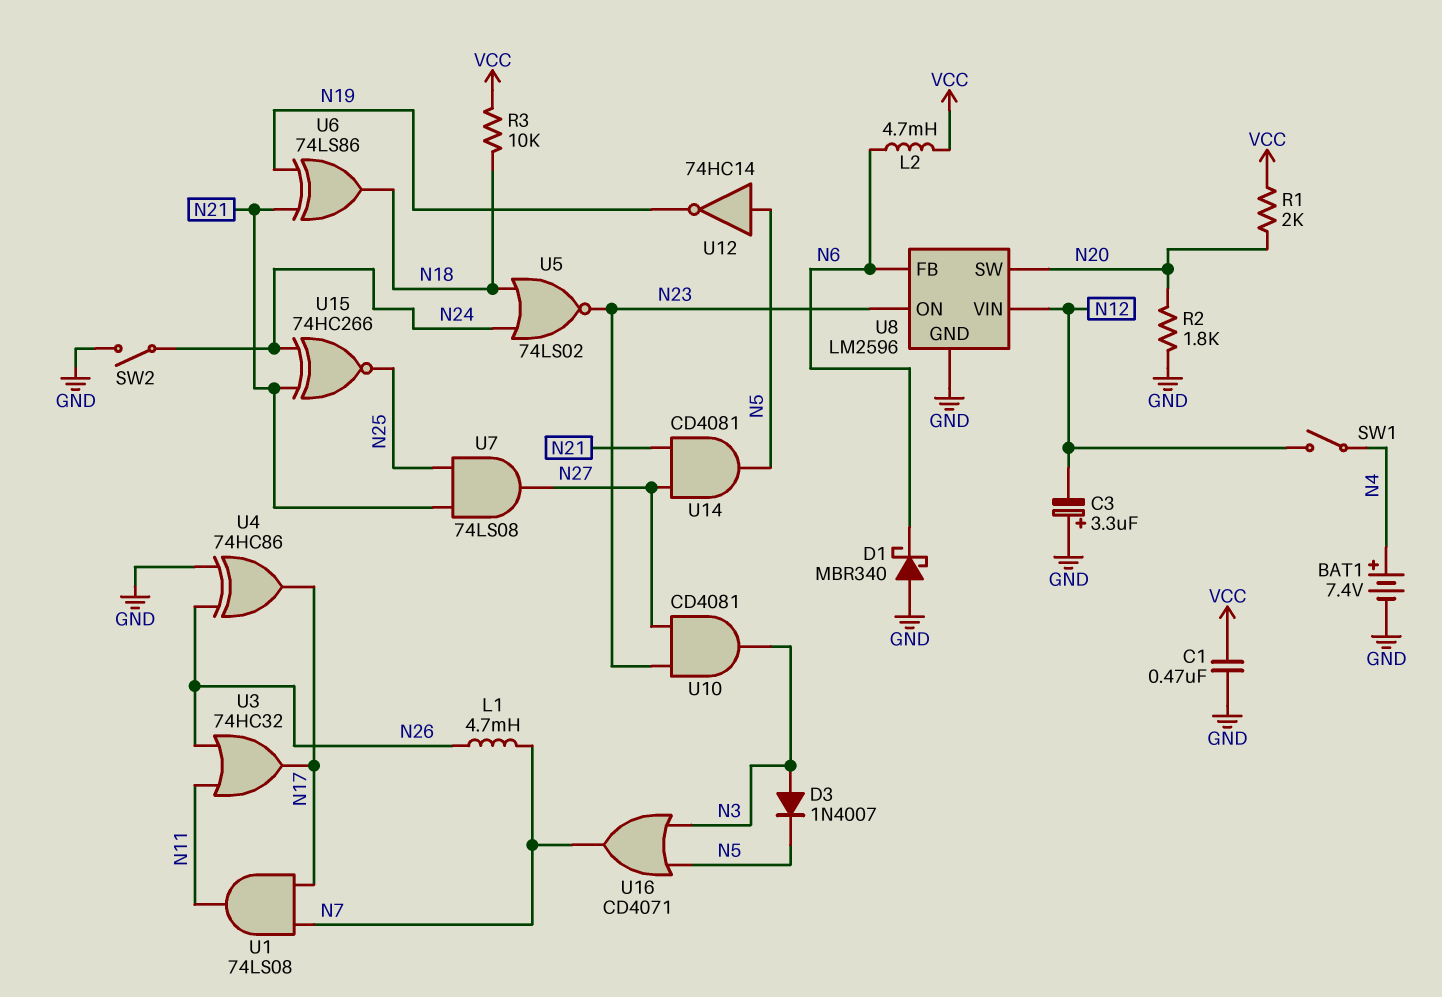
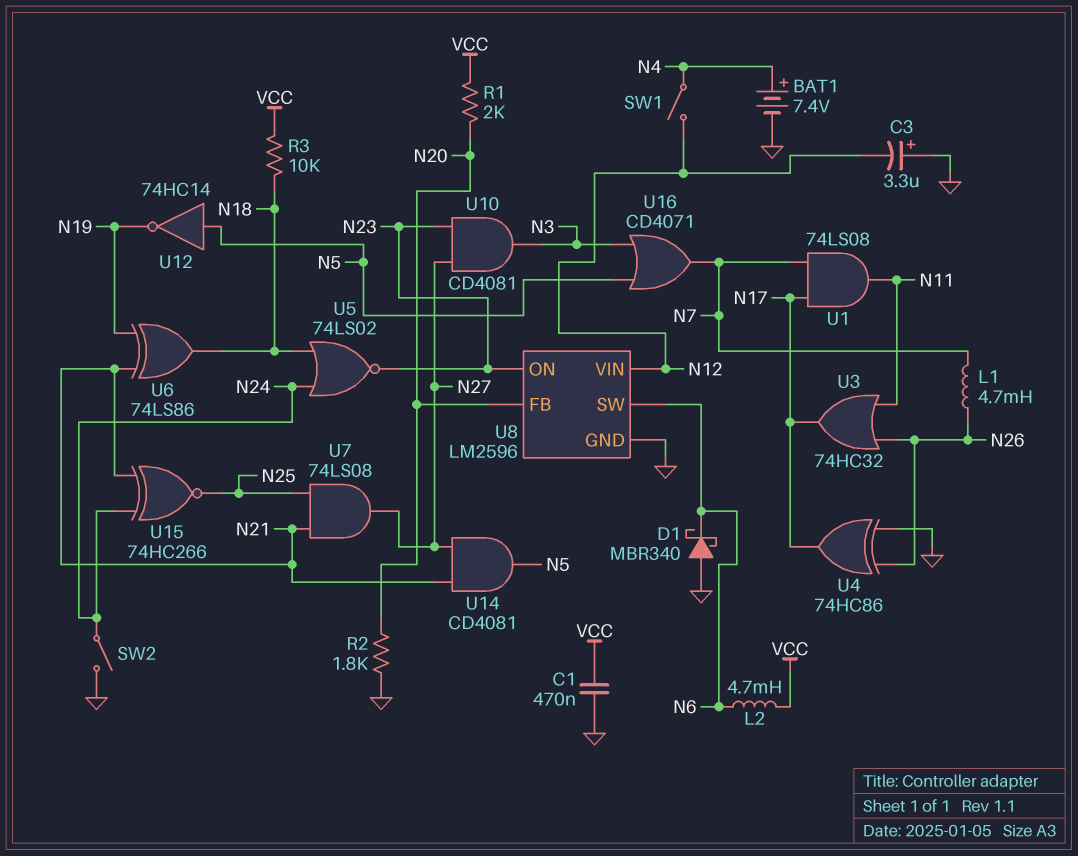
D3: diode 1N4007 (A N3, K N5) -> none
U8 pin FB: N6 -> N20
U8 pin SW: N20 -> N6

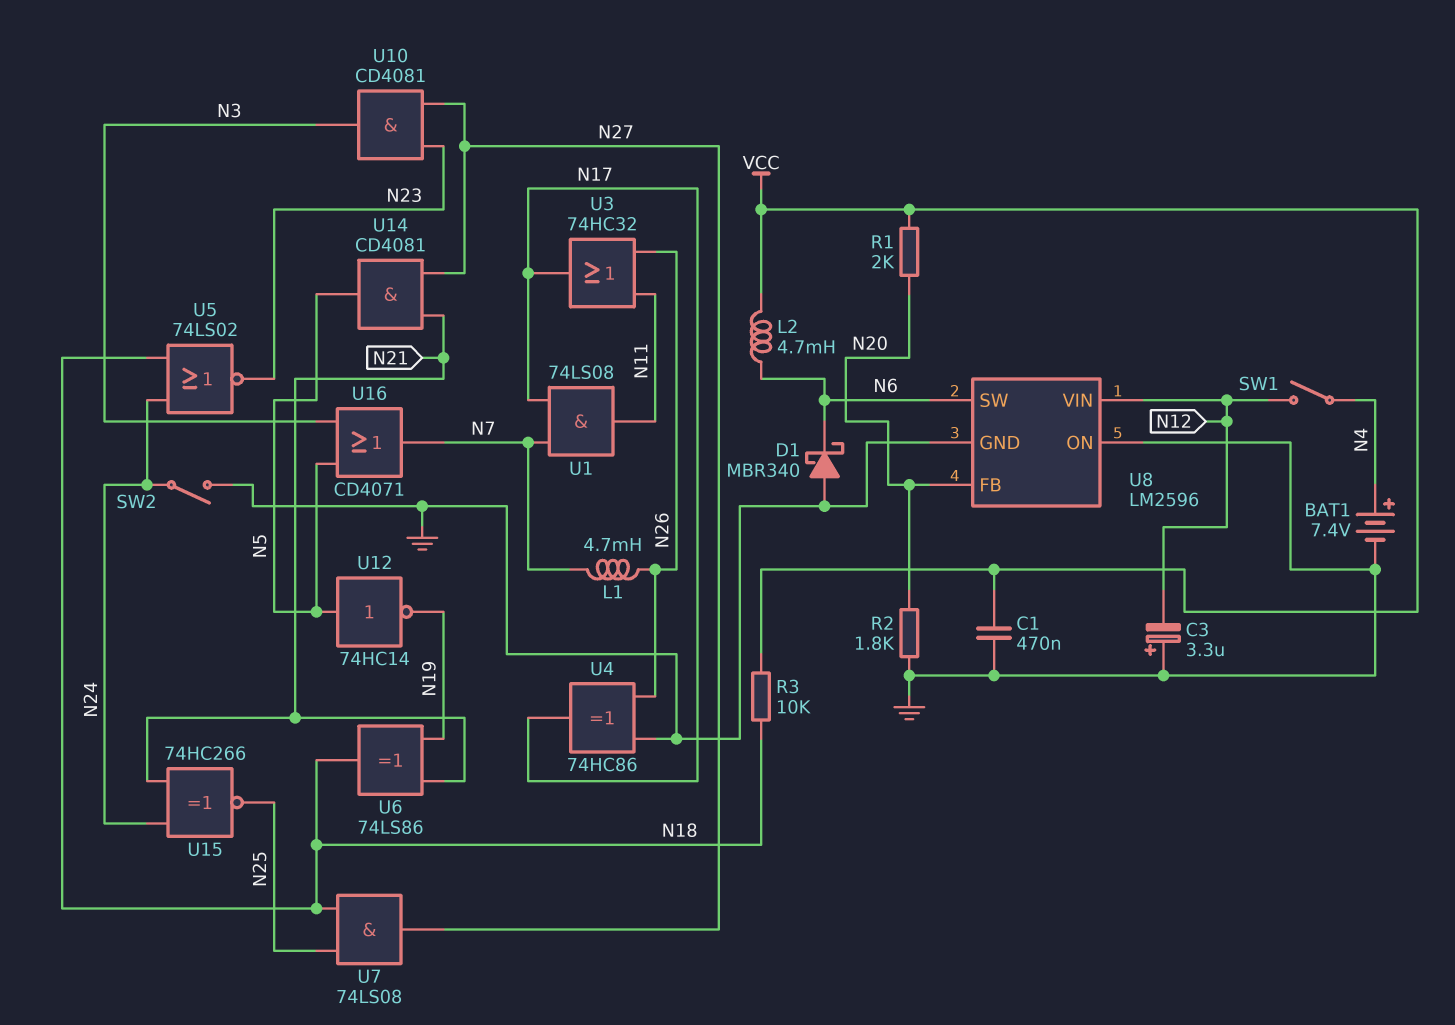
U7: AND 74LS08 (in N21, in N25, out N27) -> AND 74LS08 (in N18, in N25, out N27)
U8 pin ON: N23 -> GND

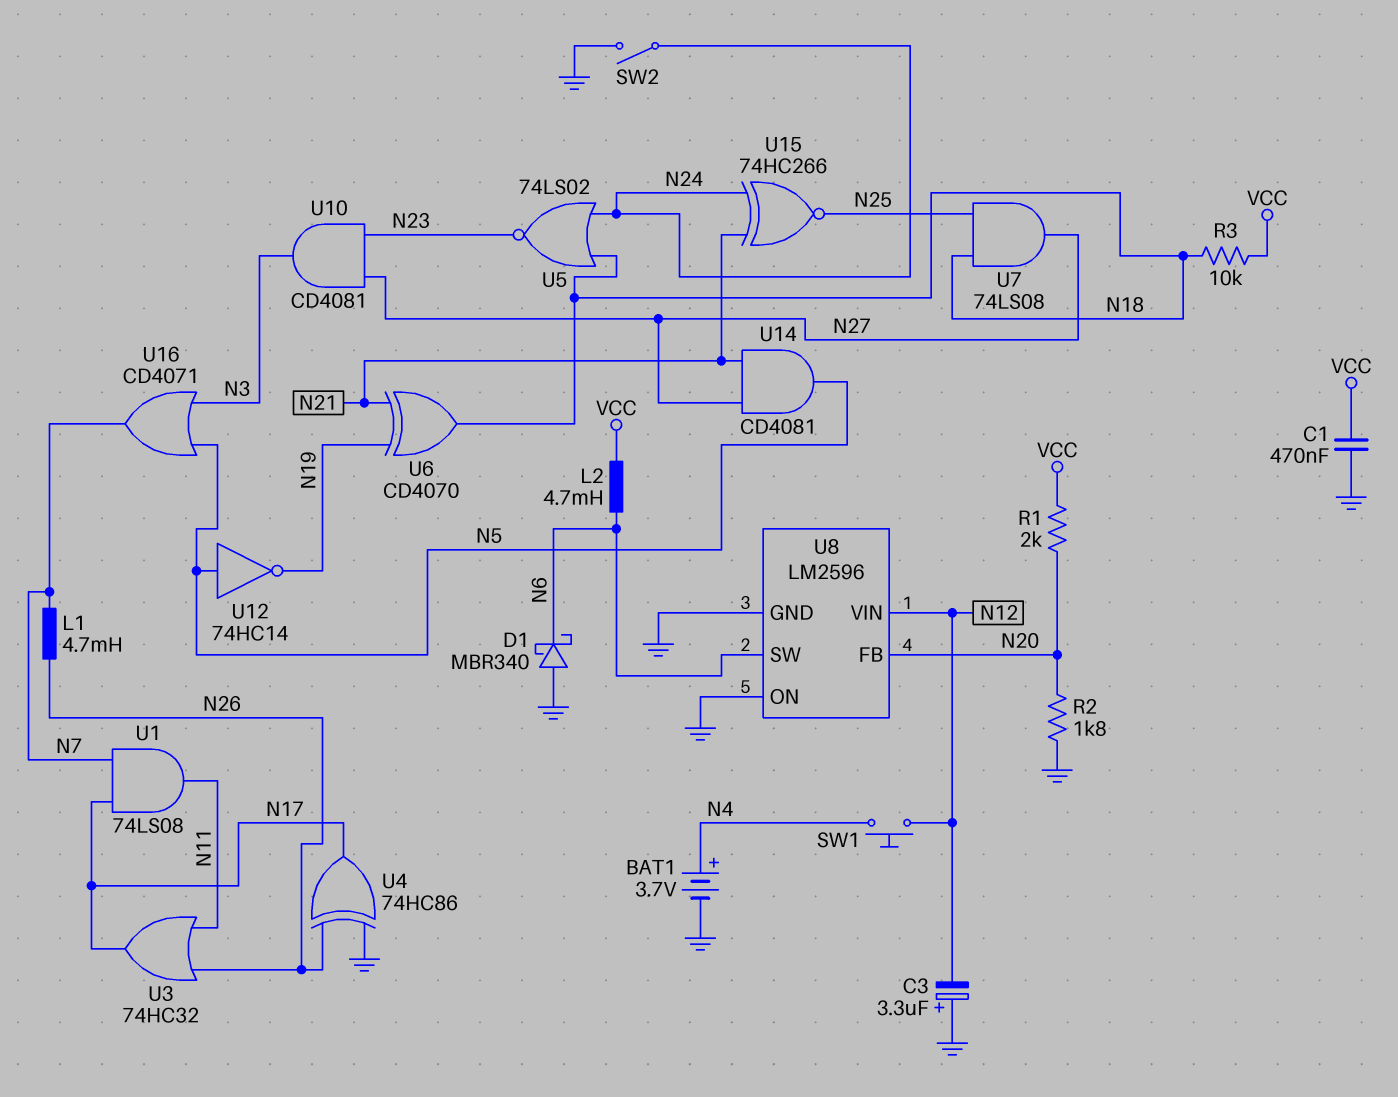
BAT1: 7.4V (plus N4, minus GND) -> 3.7V (plus N4, minus GND)
SW1: switch (N4, N12) -> button (N4, N12)
U6: XOR 74LS86 (in N19, in N21, out N18) -> XOR CD4070 (in N19, in N21, out N18)

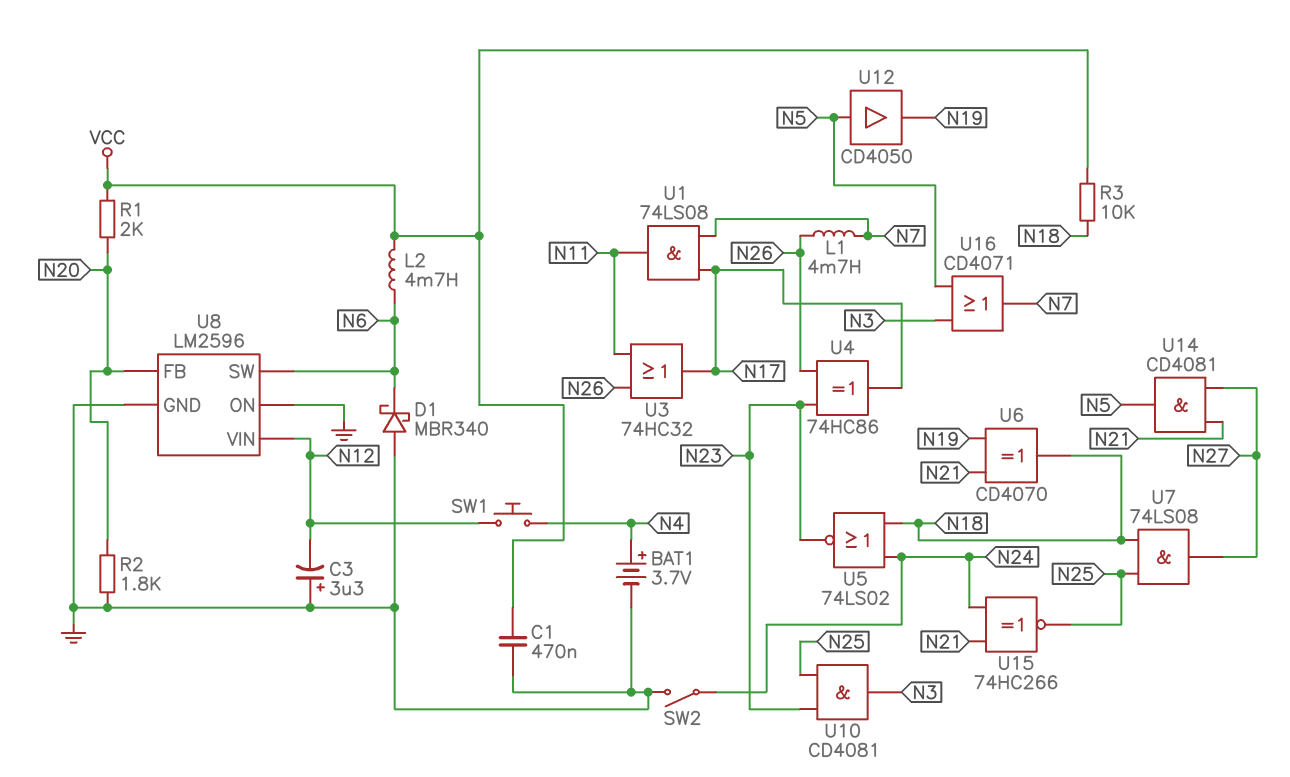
U4: XOR 74HC86 (in GND, in N26, out N17) -> XOR 74HC86 (in N23, in N26, out N17)
U10: AND CD4081 (in N23, in N27, out N3) -> AND CD4081 (in N23, in N25, out N3)
U12: NOT 74HC14 (in N5, out N19) -> buffer CD4050 (in N5, out N19)

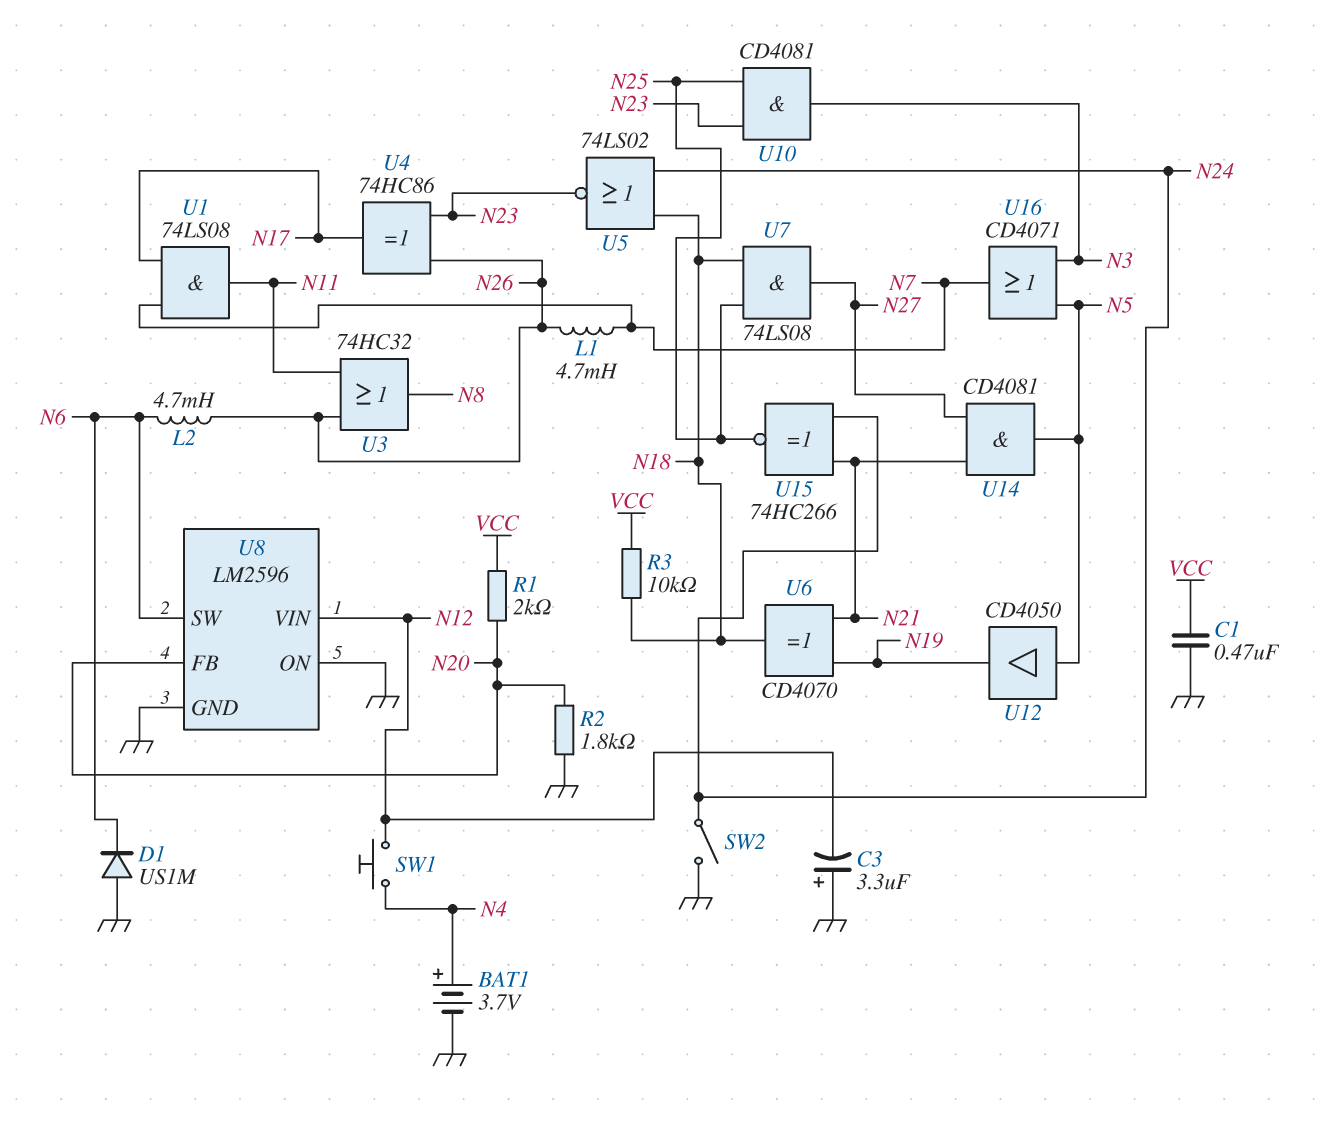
D1: schottky MBR340 (A GND, K N6) -> diode US1M (A GND, K N6)
L2: 4.7mH (N6, VCC) -> 4.7mH (N6, N26)
U3: OR 74HC32 (in N11, in N26, out N17) -> OR 74HC32 (in N11, in N26, out N8)

